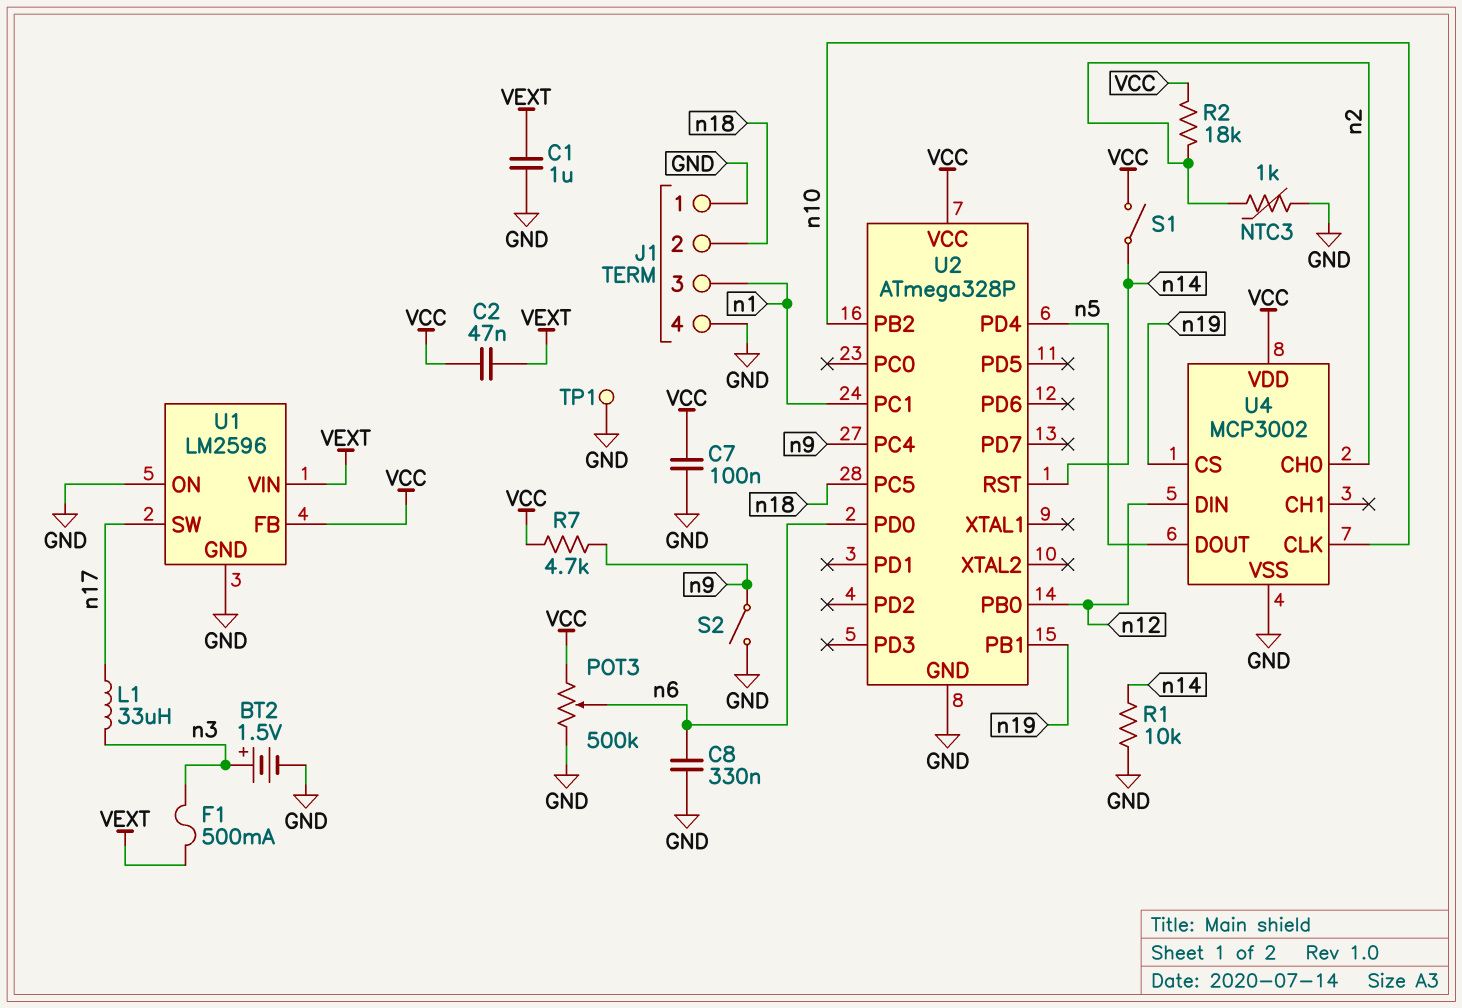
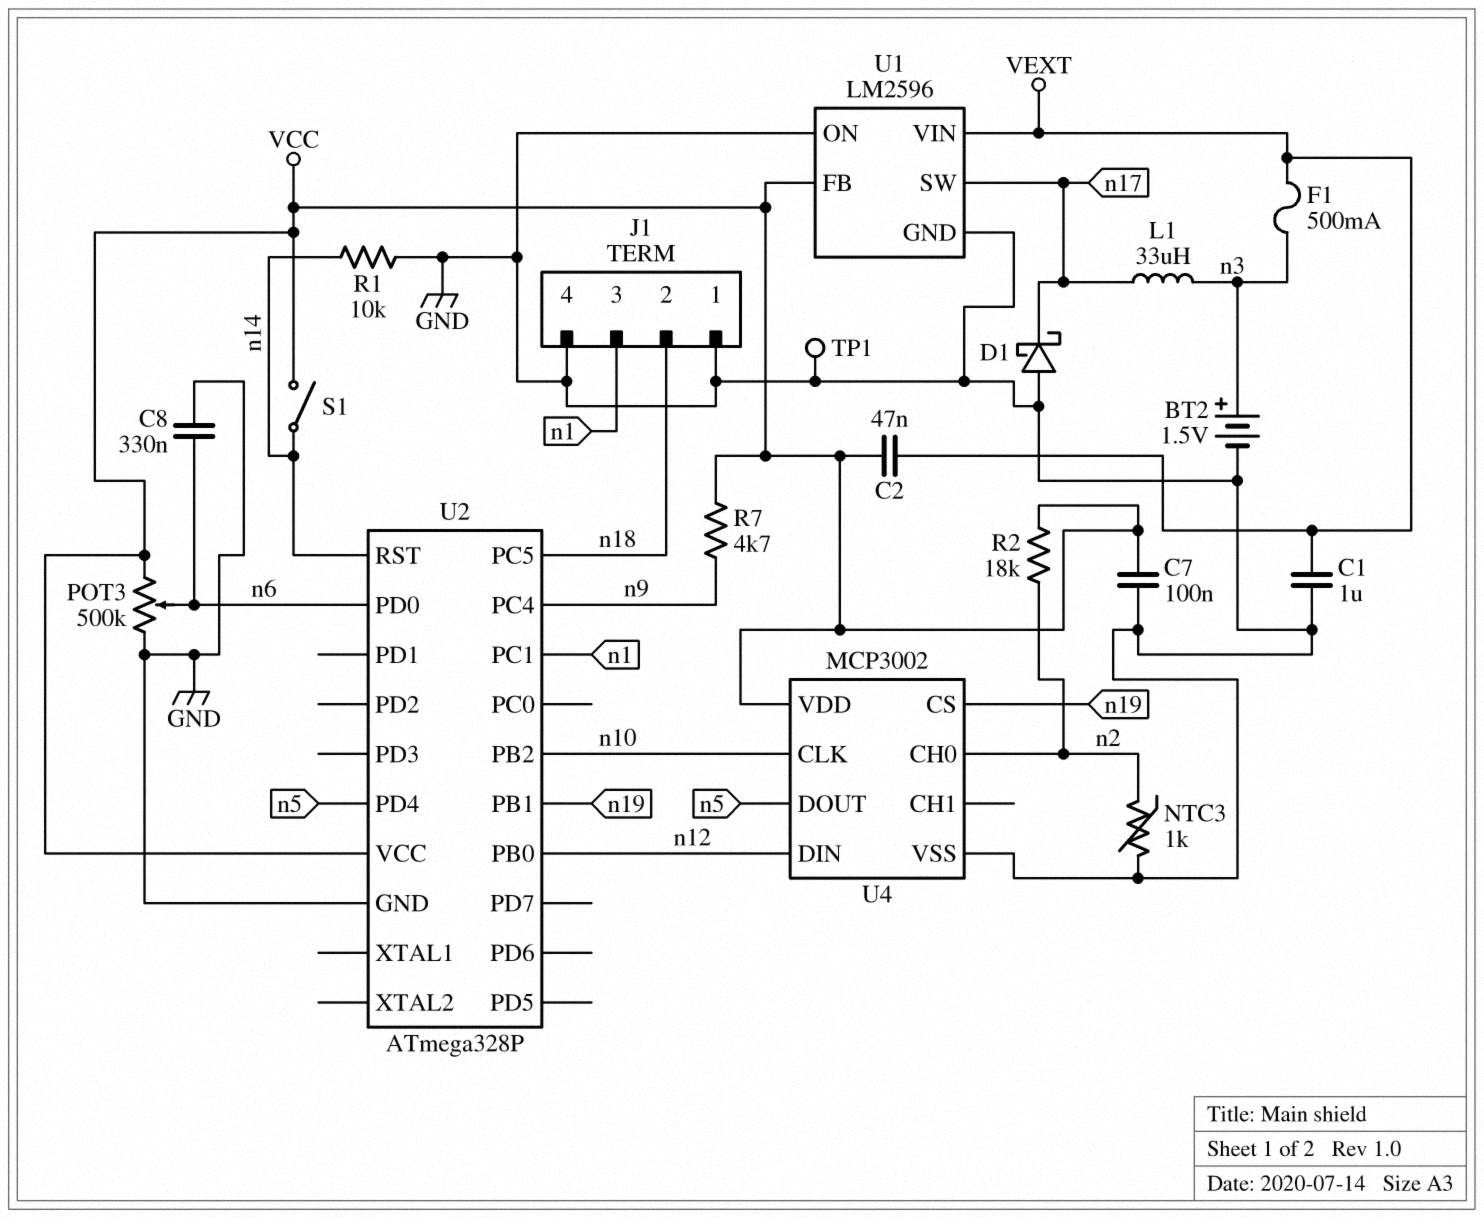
D1: none -> schottky (A GND, K n17)
S2: switch (GND, n9) -> none

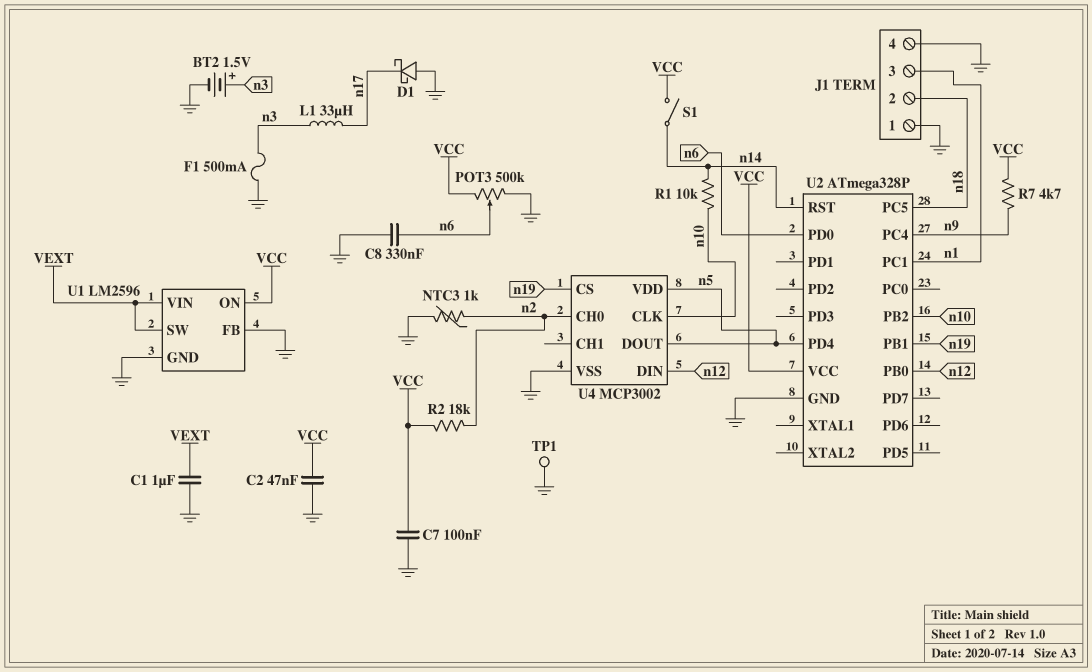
C2: 47nF (VCC, VEXT) -> 47nF (GND, VCC)
F1: 500mA (VEXT, n3) -> 500mA (GND, n3)
R1: 10k (GND, n14) -> 10k (n10, n14)
U1 pin FB: VCC -> GND
U1 pin ON: GND -> VCC
U1 pin SW: n17 -> VEXT
U4 pin VDD: VCC -> n5

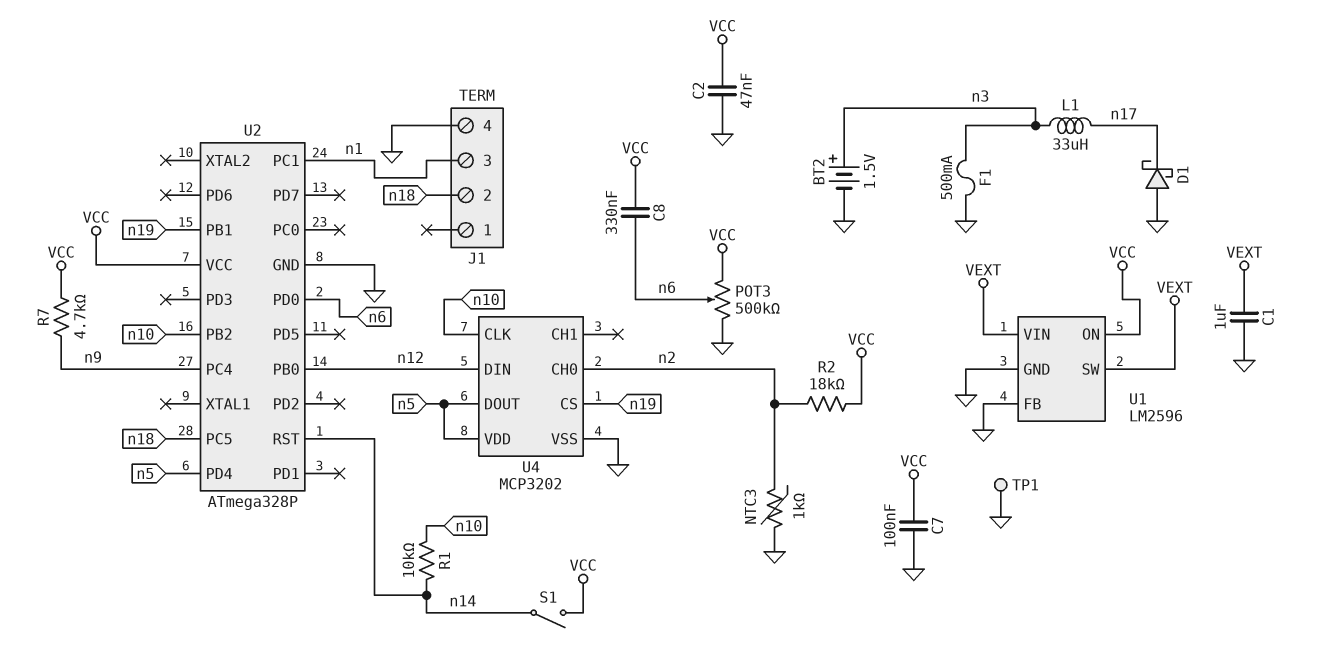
C8: 330nF (GND, n6) -> 330nF (VCC, n6)
J1 pin 1: GND -> none
U4: MCP3002 -> MCP3202

